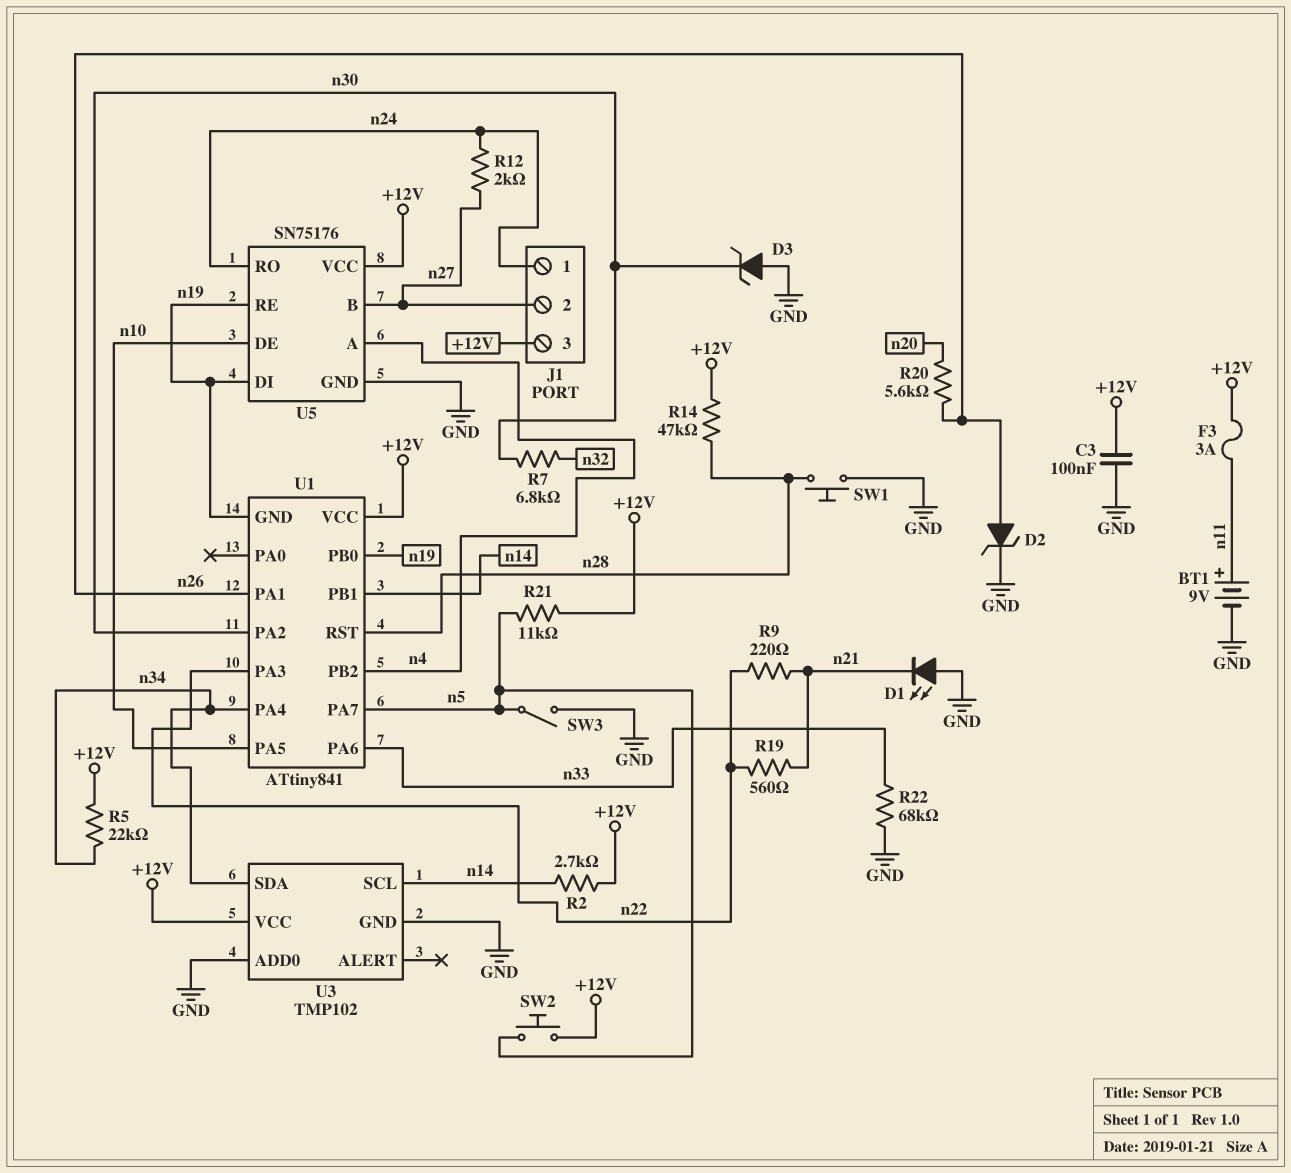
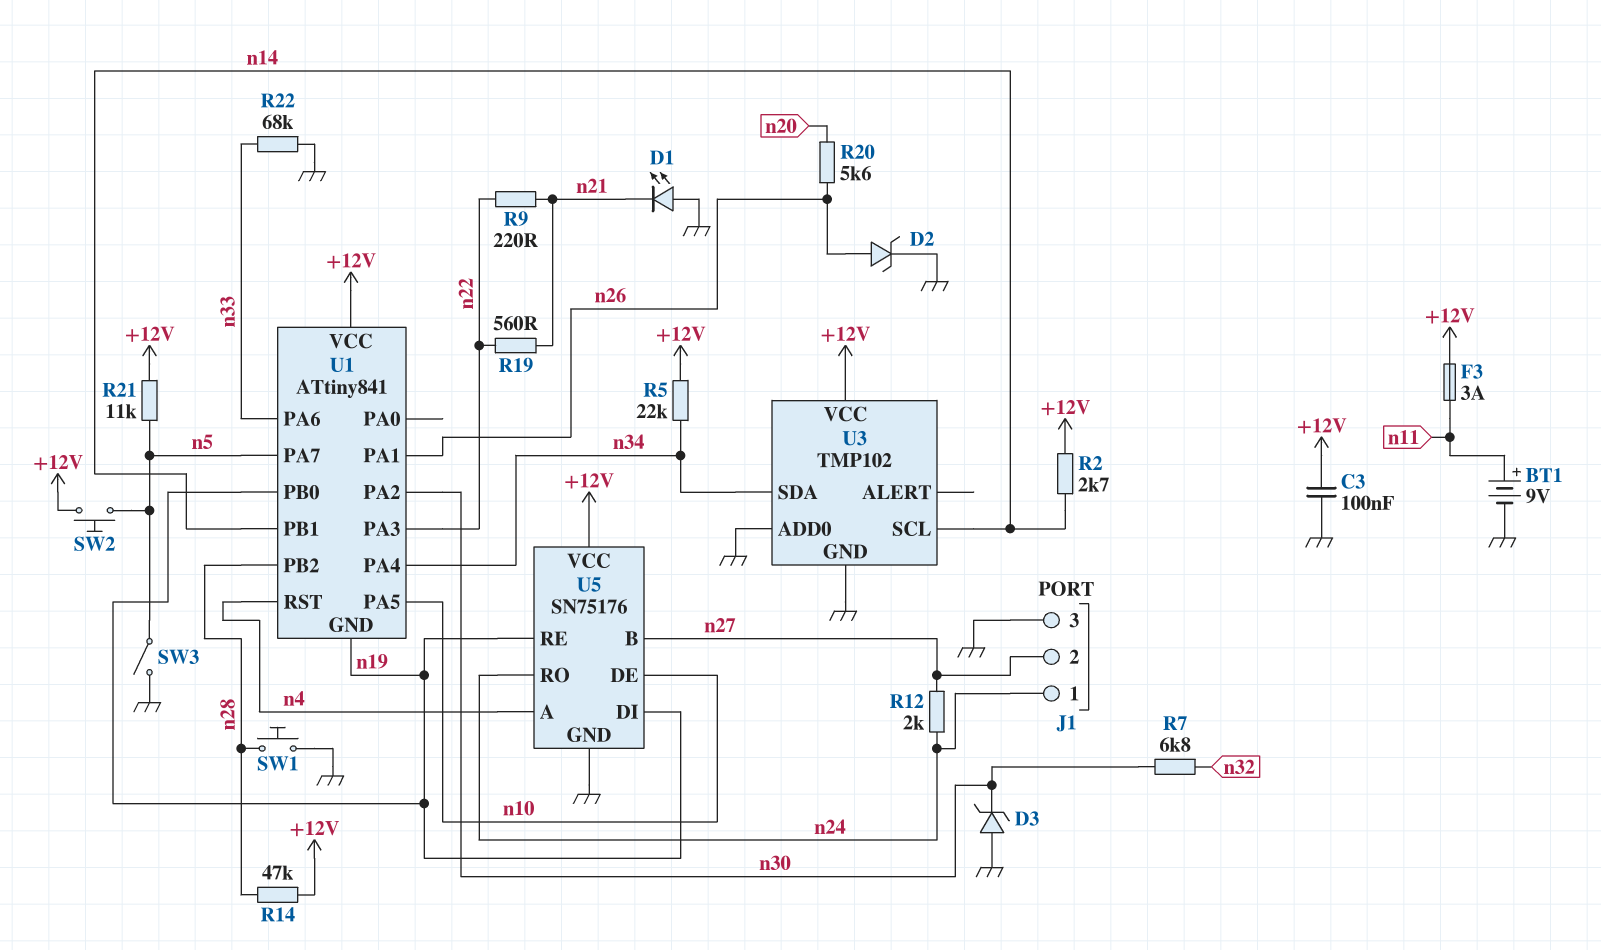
J1 pin 3: +12V -> GND
U1 pin PB2: n4 -> n28
U1 pin RST: n28 -> n4

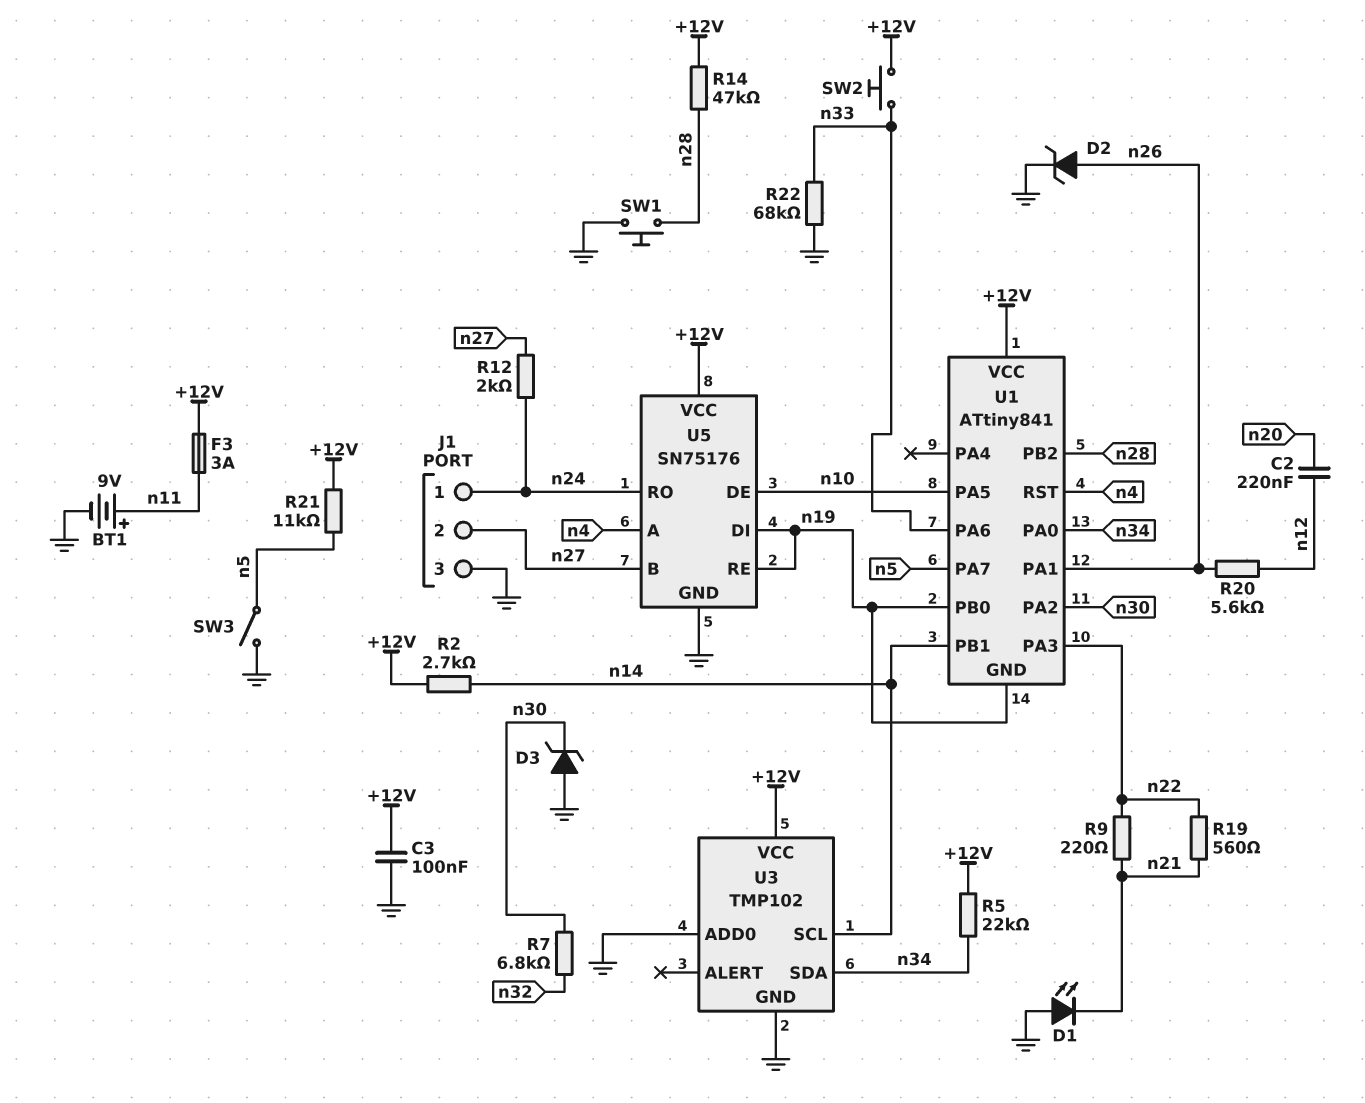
C2: none -> 220nF (n12, n20)
R20: 5.6k (n20, n26) -> 5.6k (n12, n26)
SW2: button (+12V, n5) -> button (+12V, n33)
U1 pin PA0: none -> n34
U1 pin PA4: n34 -> none

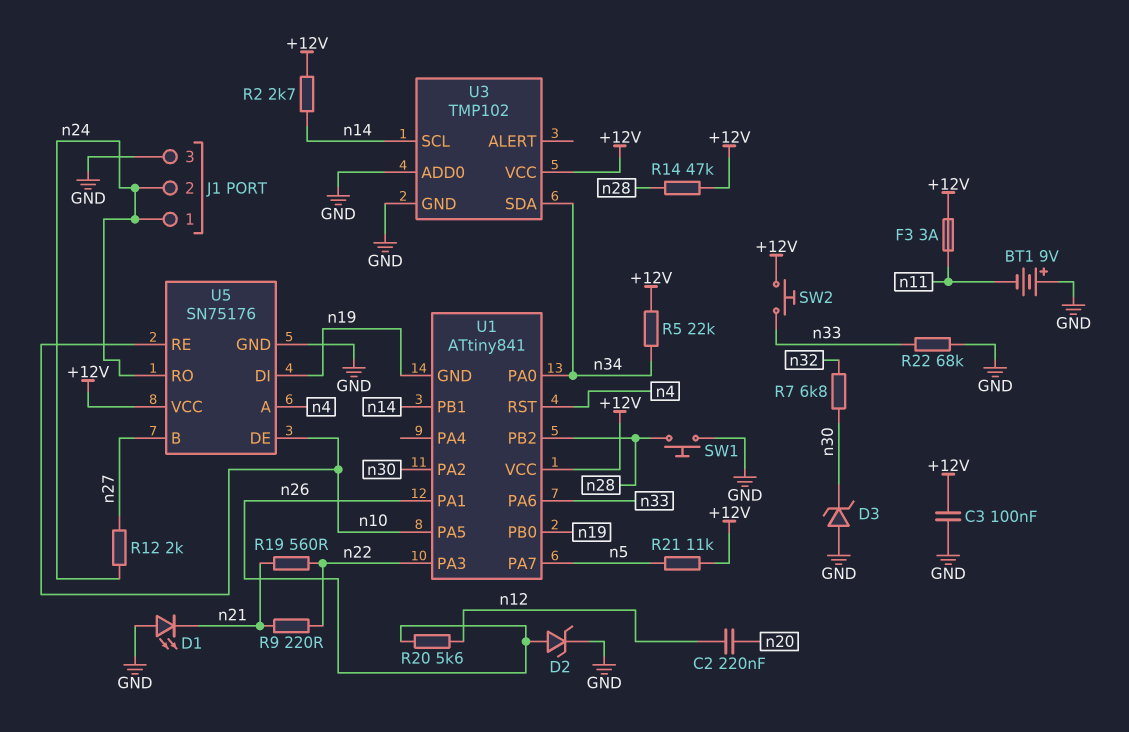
BT1: 9V (plus n11, minus GND) -> 9V (plus GND, minus n11)
J1 pin 2: n27 -> n24
SW3: switch (GND, n5) -> none
U5 pin RE: n19 -> n10

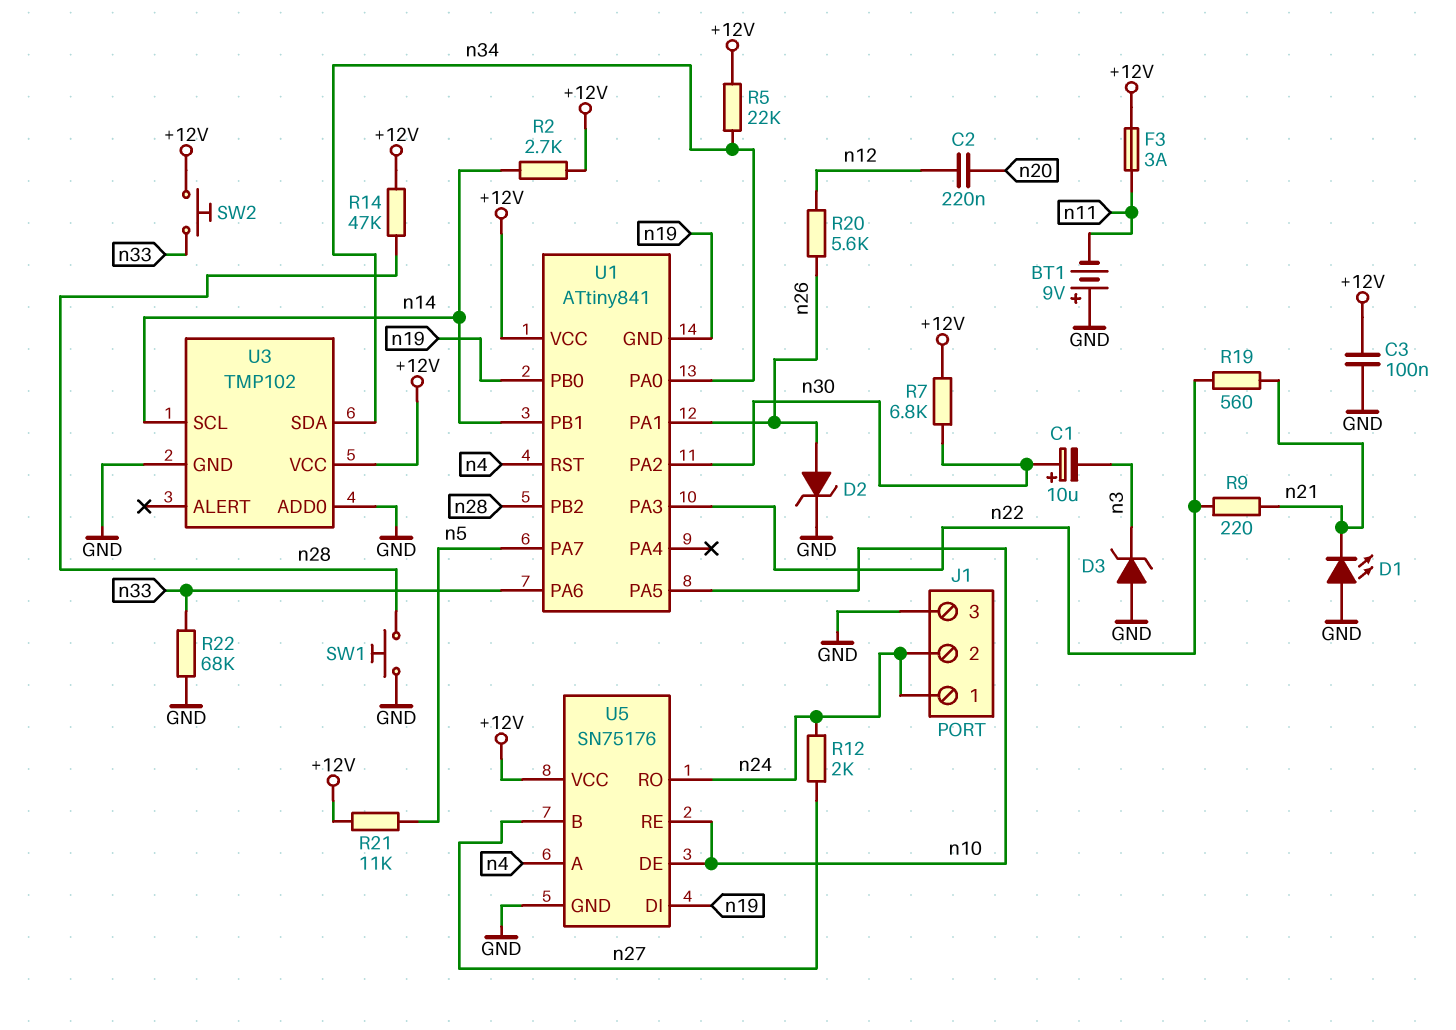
C1: none -> 10uF (plus n30, minus n3)
D3: zener (A GND, K n30) -> zener (A GND, K n3)
R7: 6.8k (n30, n32) -> 6.8k (+12V, n30)

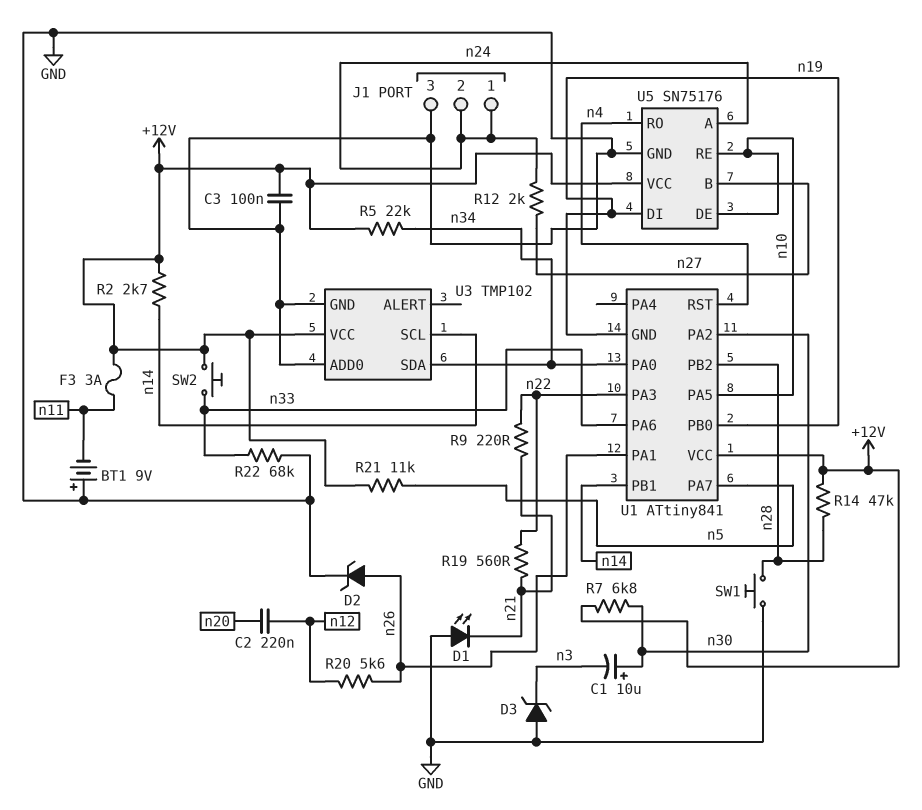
U5 pin A: n4 -> n24
U5 pin RO: n24 -> n4

